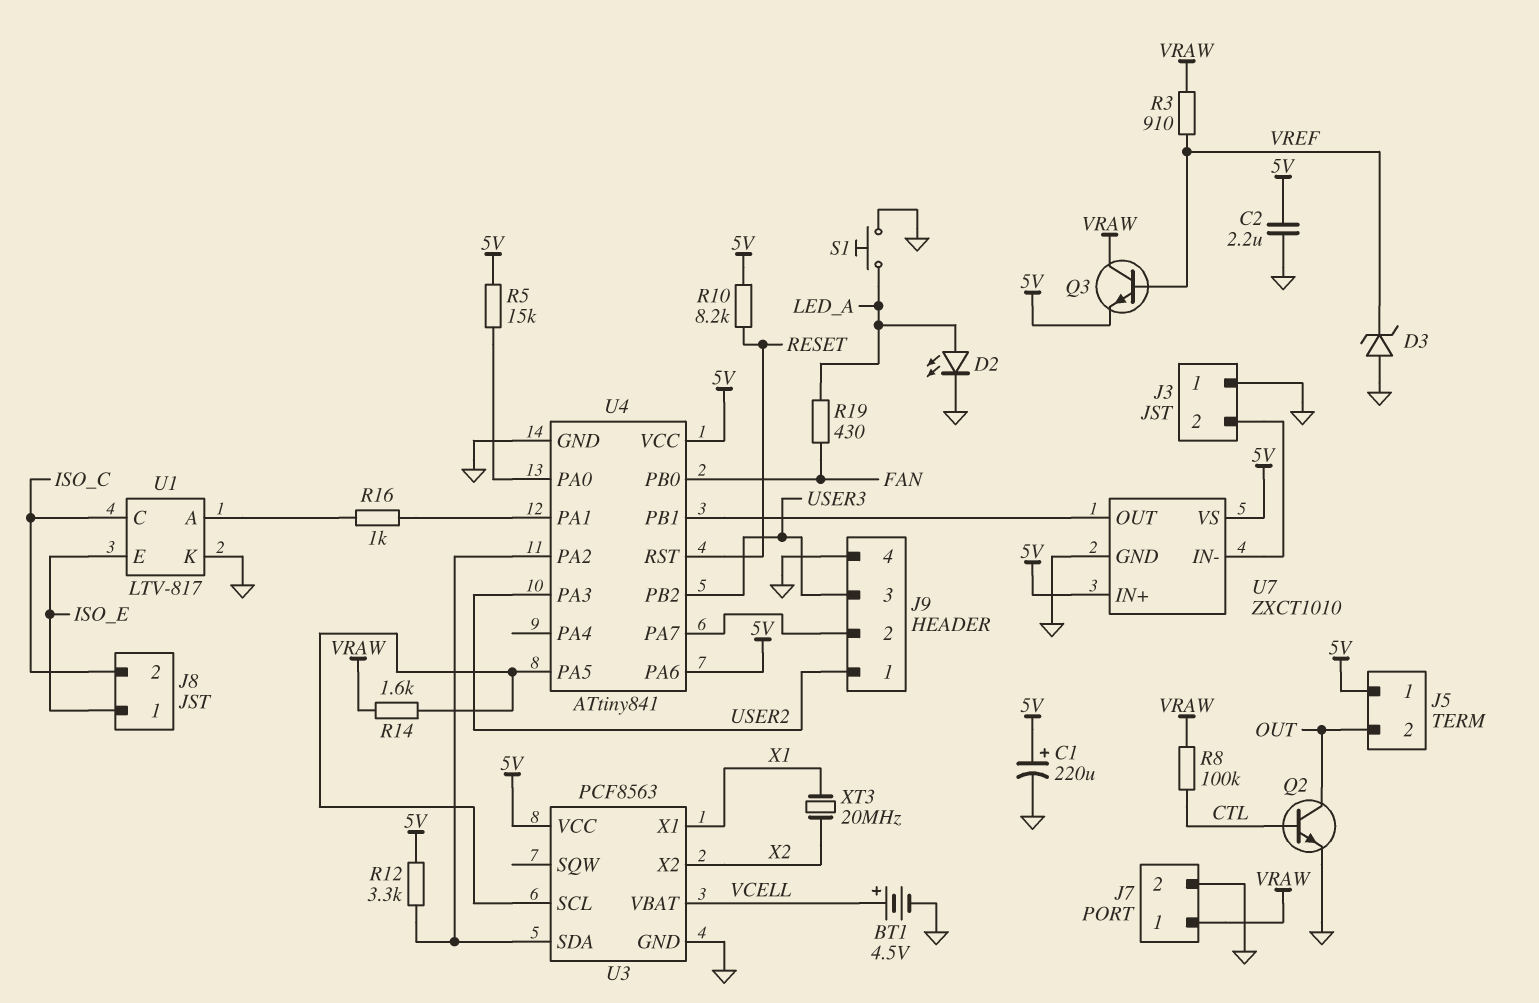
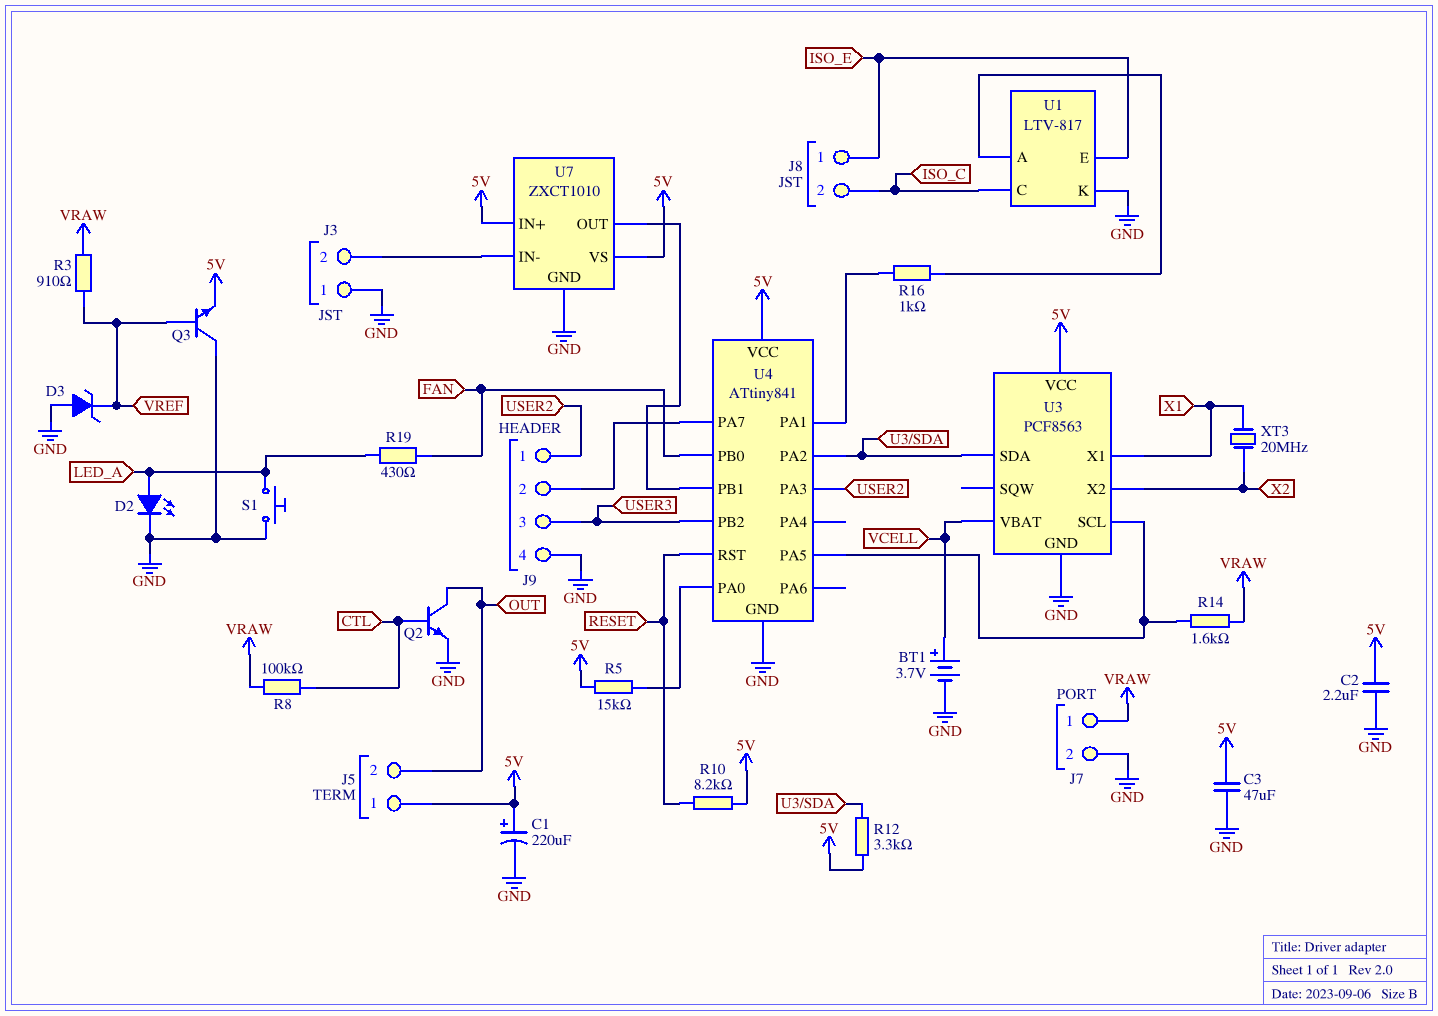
BT1: 4.5V (plus VCELL, minus GND) -> 3.7V (plus VCELL, minus GND)
C3: none -> 47uF (5V, GND)
Q3: NPN (B VREF, C VRAW, E 5V) -> NPN (B VREF, C GND, E 5V)
U4 pin PA6: 5V -> none

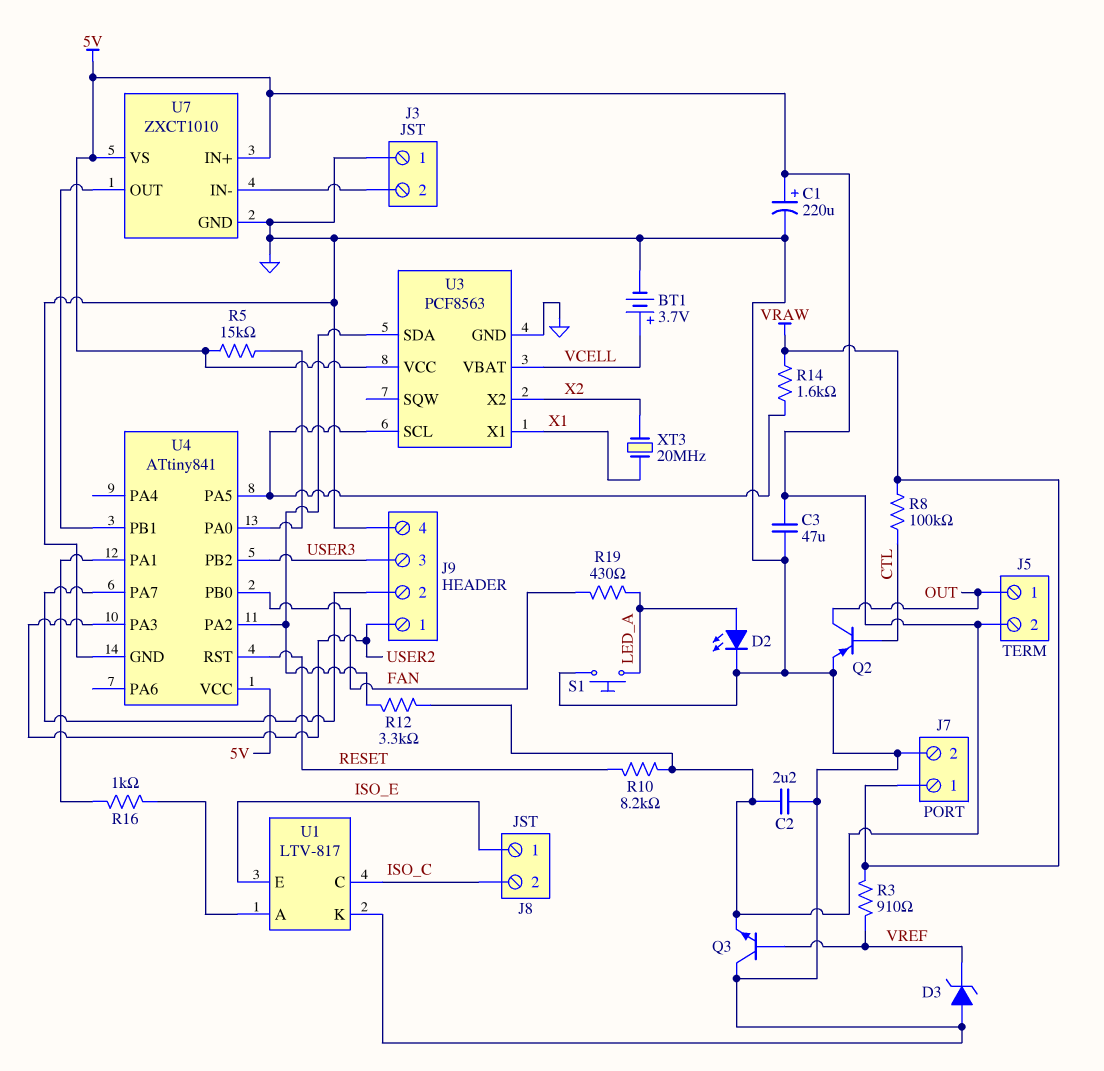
J5 pin 1: 5V -> OUT
J5 pin 2: OUT -> 5V
Q2: NPN (B CTL, C OUT, E GND) -> PNP (B CTL, C OUT, E GND)

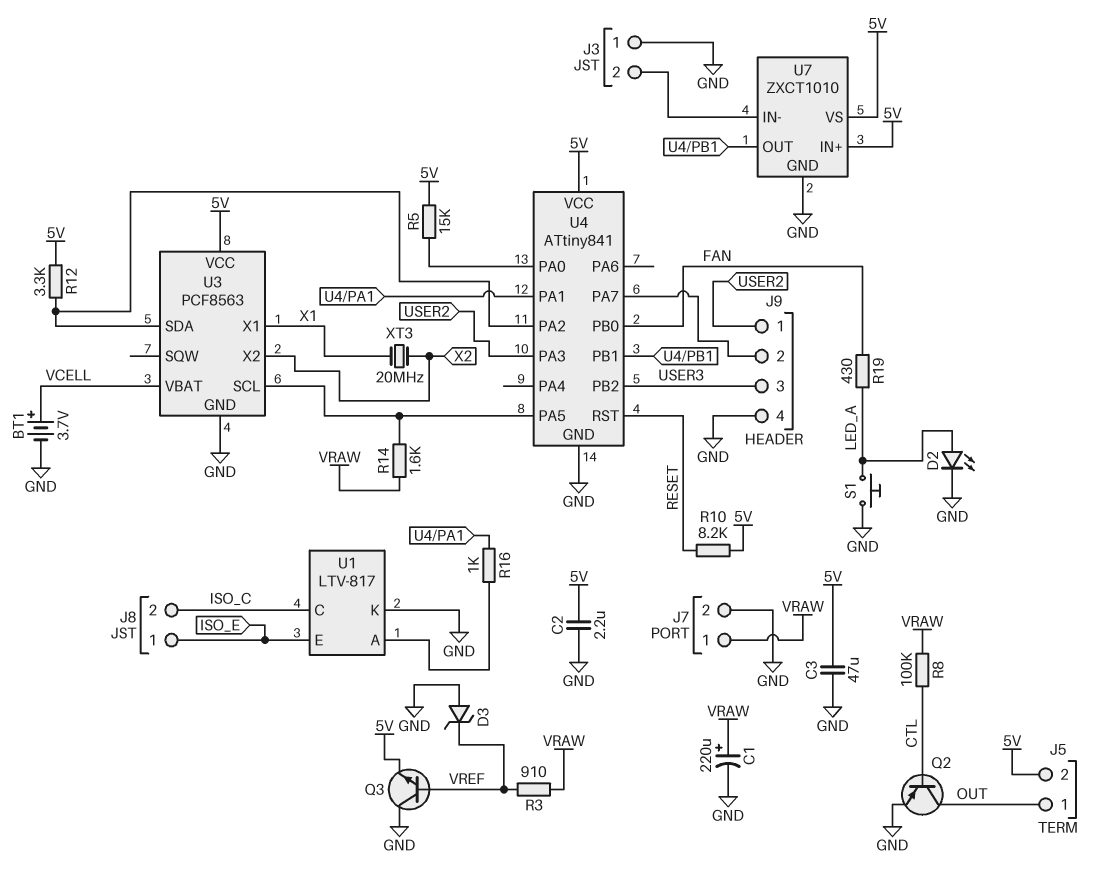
C1: 220uF (plus 5V, minus GND) -> 220uF (plus VRAW, minus GND)

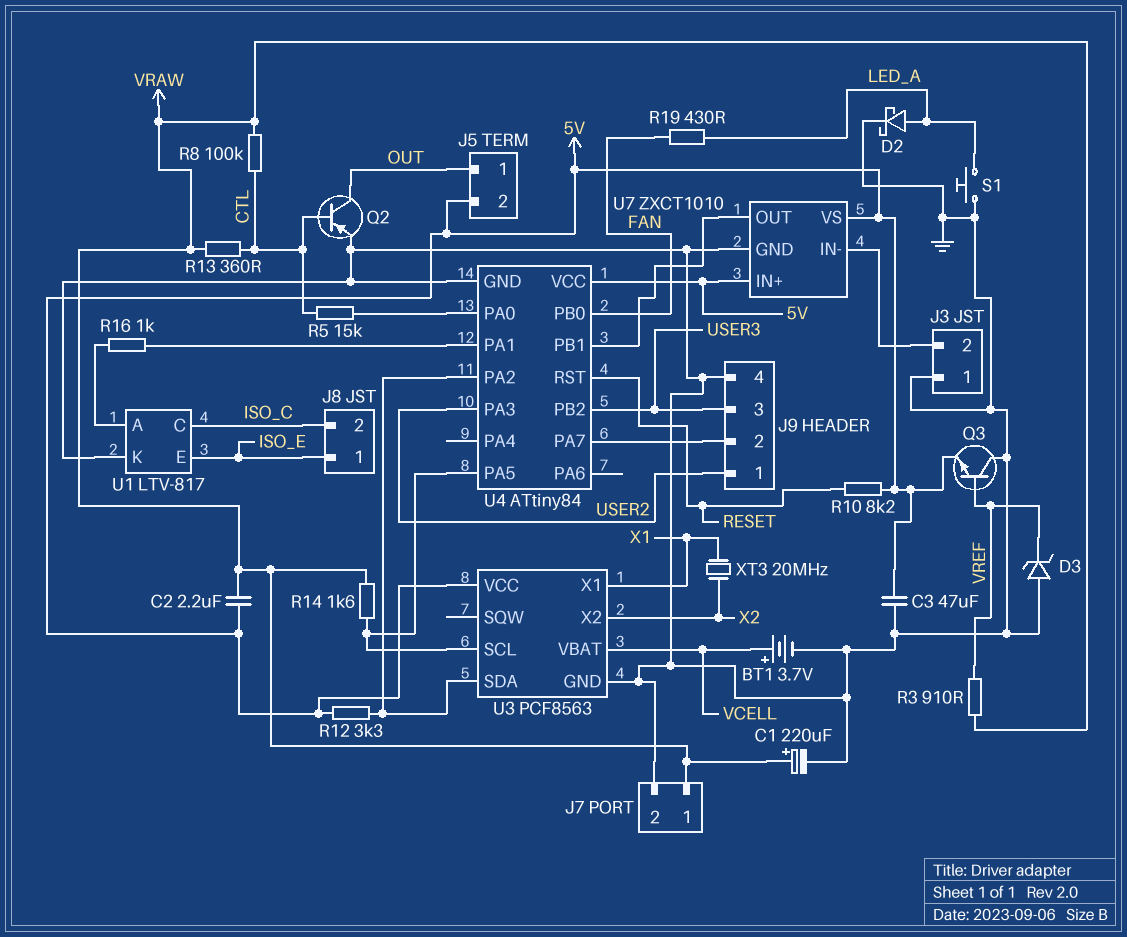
C2: 2.2uF (5V, GND) -> 2.2uF (5V, VRAW)
D2: LED (A LED_A, K GND) -> schottky (A LED_A, K GND)
R5: 15k (5V, U4/PA0) -> 15k (CTL, U4/PA0)
R13: none -> 360 (CTL, VRAW)
U4: ATtiny841 -> ATtiny84

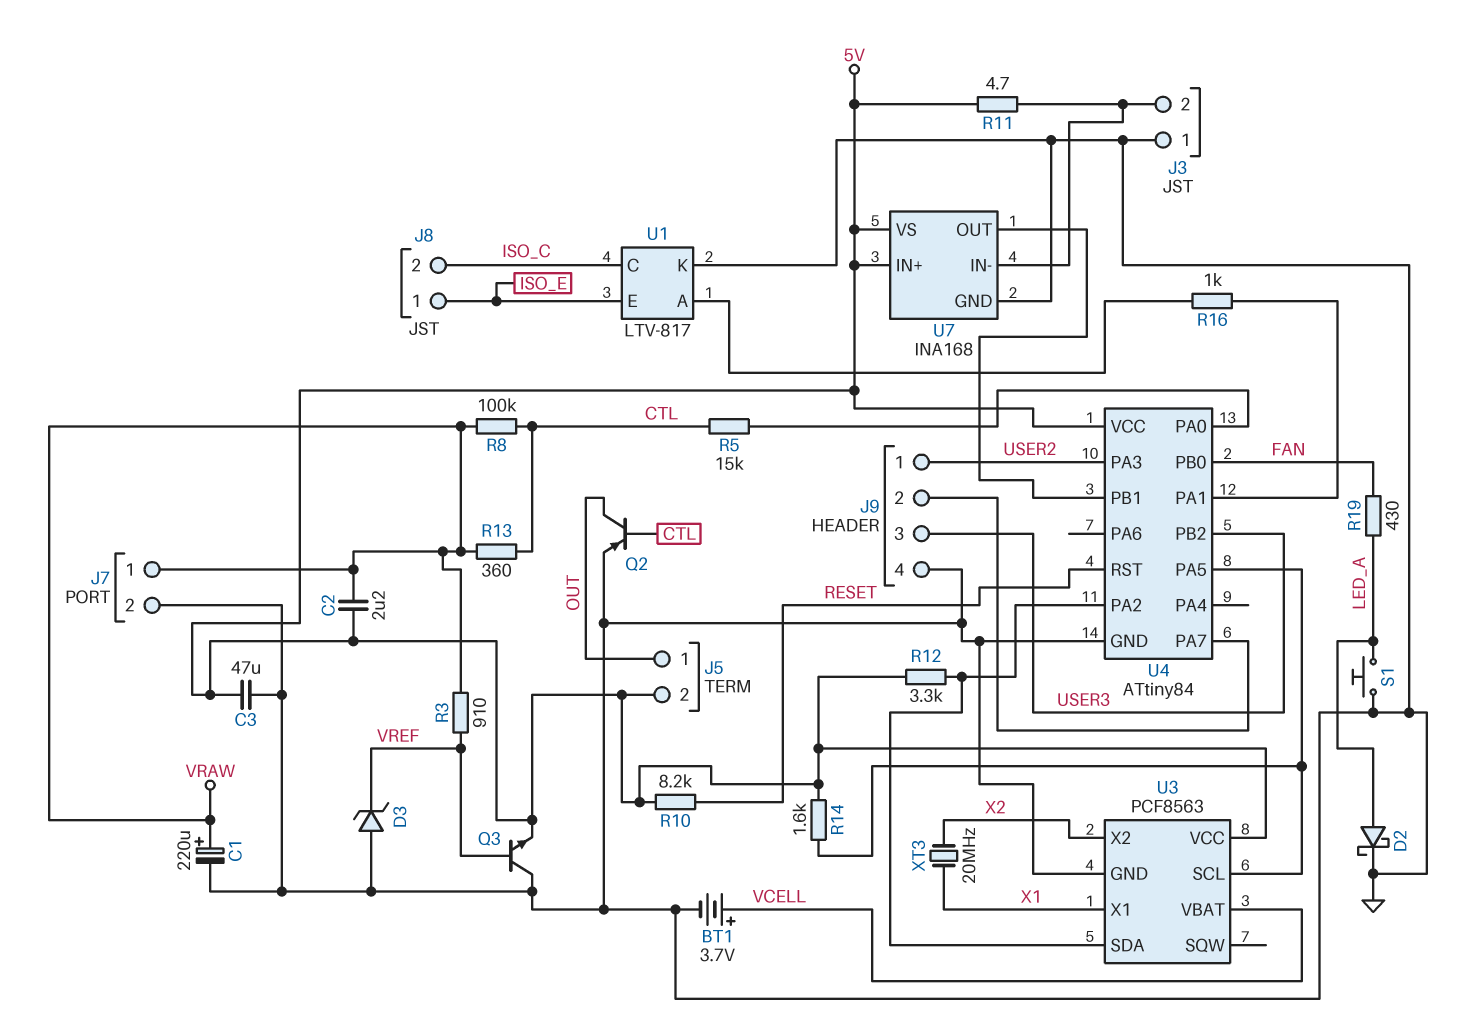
R11: none -> 4.7 (5V, J3/2)
R14: 1.6k (U3/SCL, VRAW) -> 1.6k (5V, U3/SCL)
U7: ZXCT1010 -> INA168

